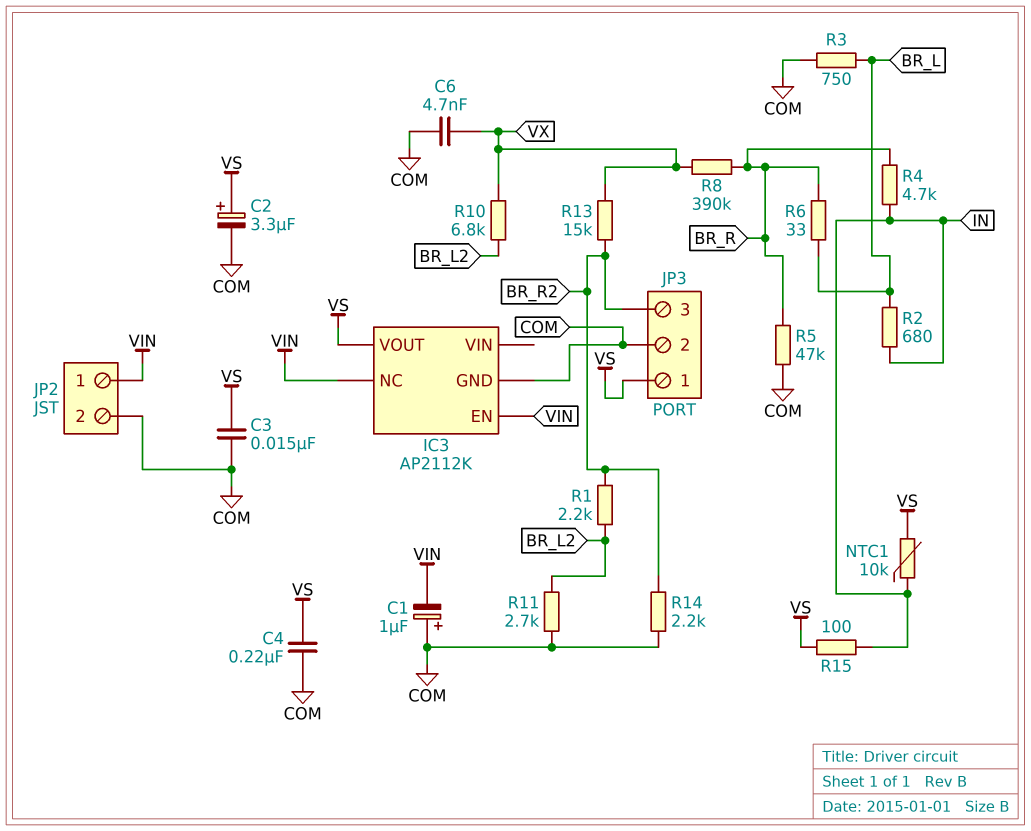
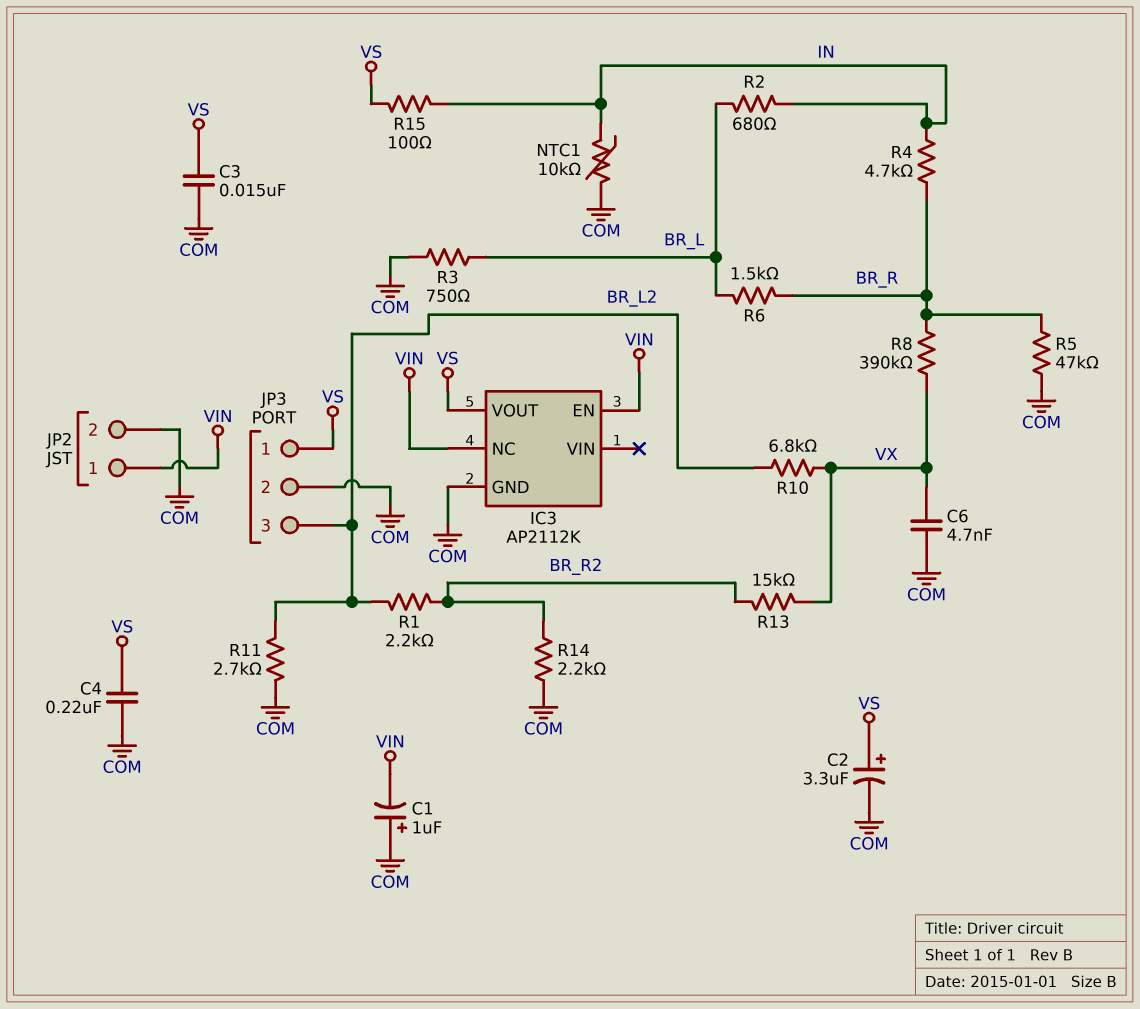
JP3 pin 3: BR_R2 -> BR_L2
NTC1: 10k (IN, VS) -> 10k (COM, IN)
R6: 33 (BR_L, BR_R) -> 1.5k (BR_L, BR_R)

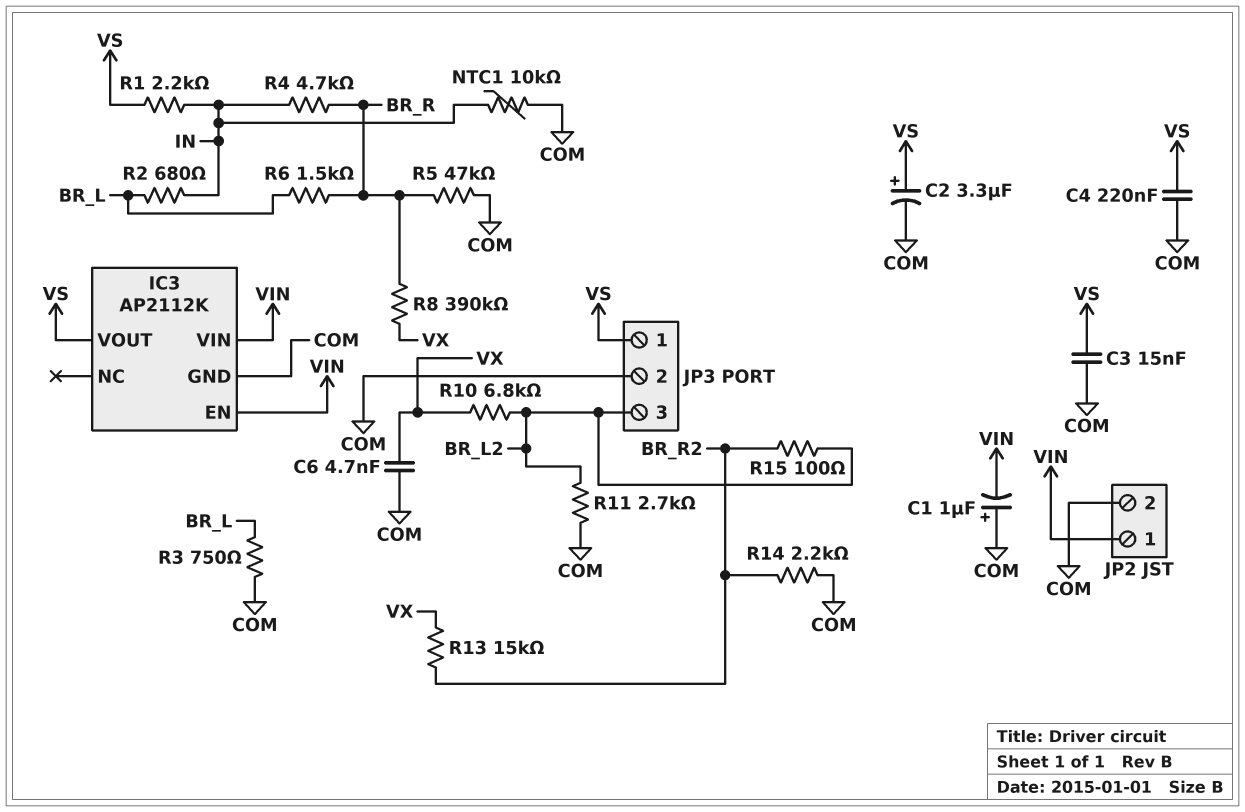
IC3 pin NC: VIN -> none
IC3 pin VIN: none -> VIN
R1: 2.2k (BR_L2, BR_R2) -> 2.2k (IN, VS)
R15: 100 (IN, VS) -> 100 (BR_L2, BR_R2)

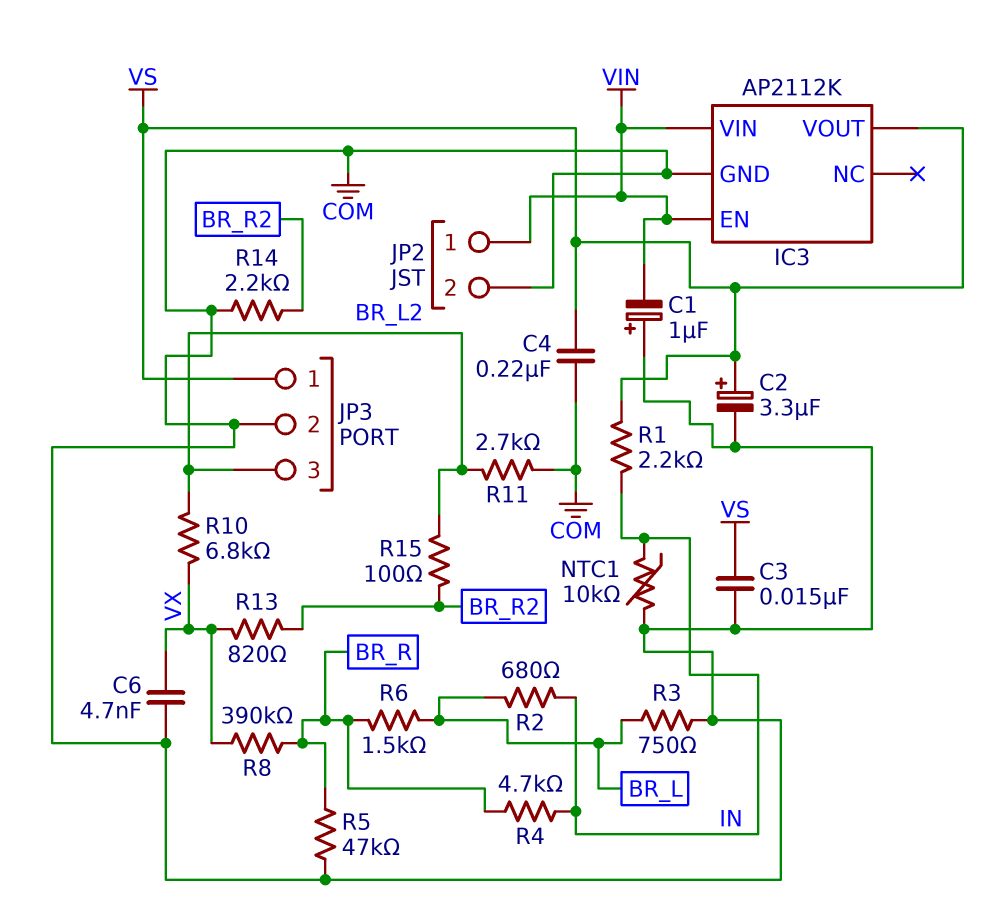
R13: 15k (BR_R2, VX) -> 820 (BR_R2, VX)

